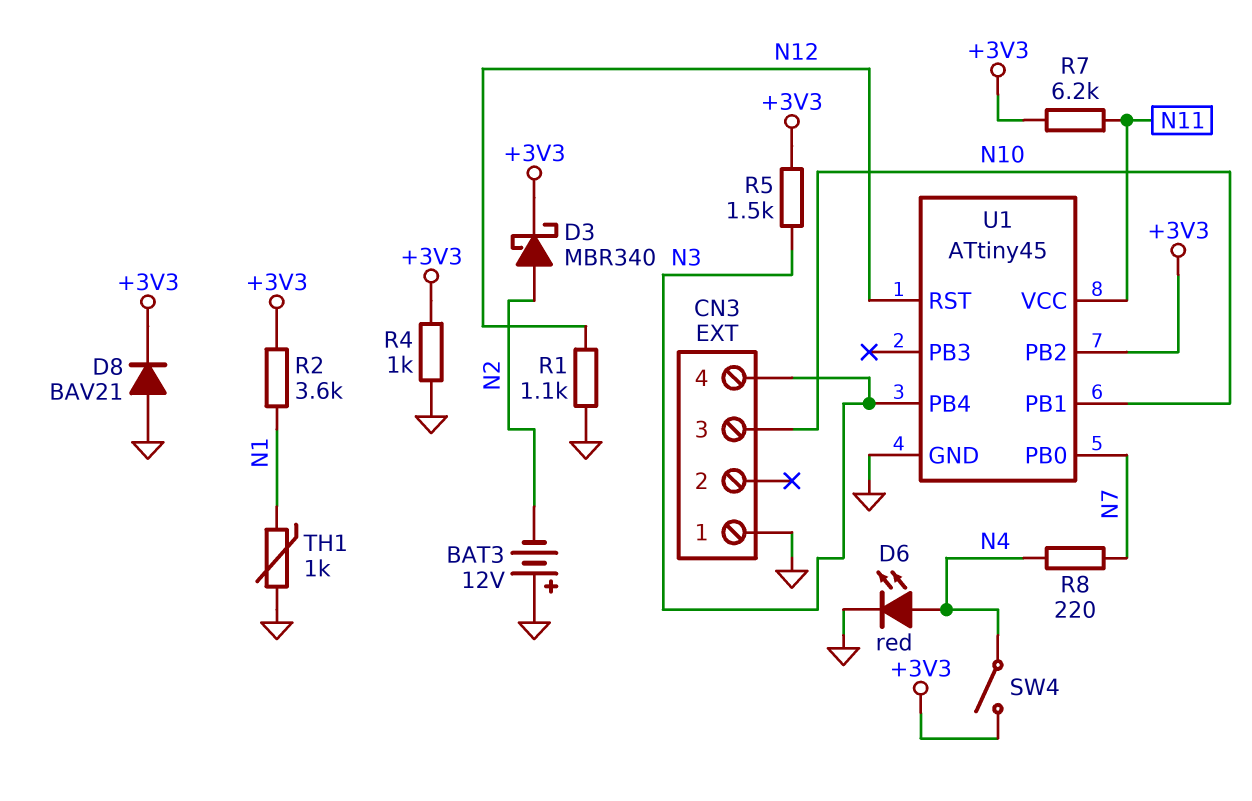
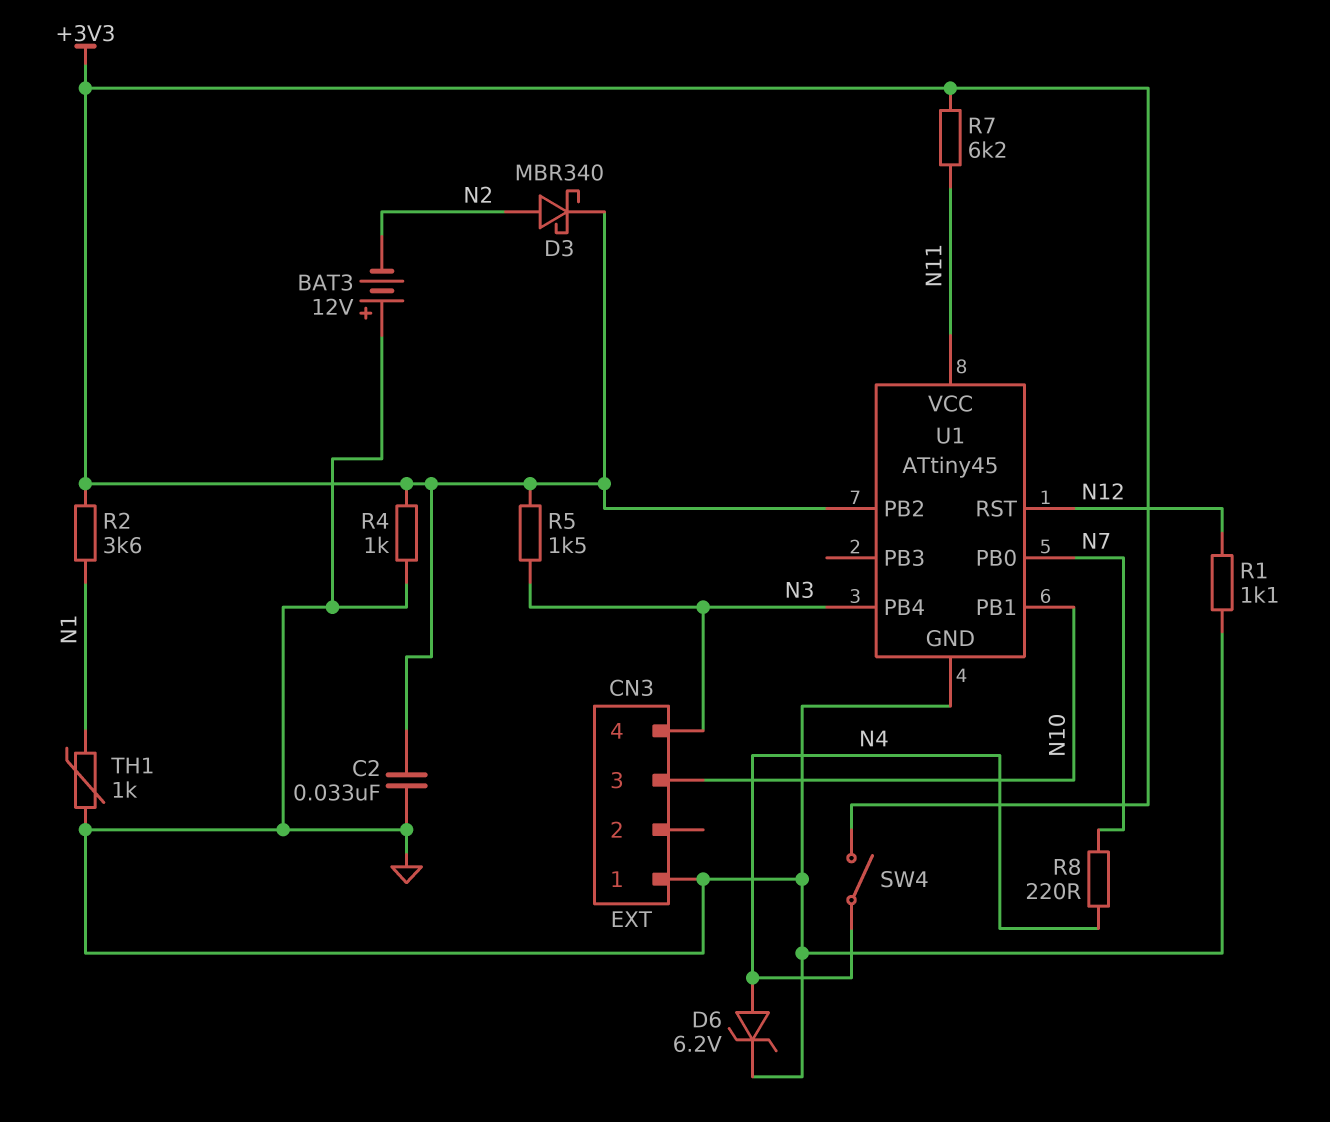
C2: none -> 33nF (+3V3, GND)
D6: LED red (A N4, K GND) -> zener 6.2V (A N4, K GND)
D8: diode BAV21 (A GND, K +3V3) -> none

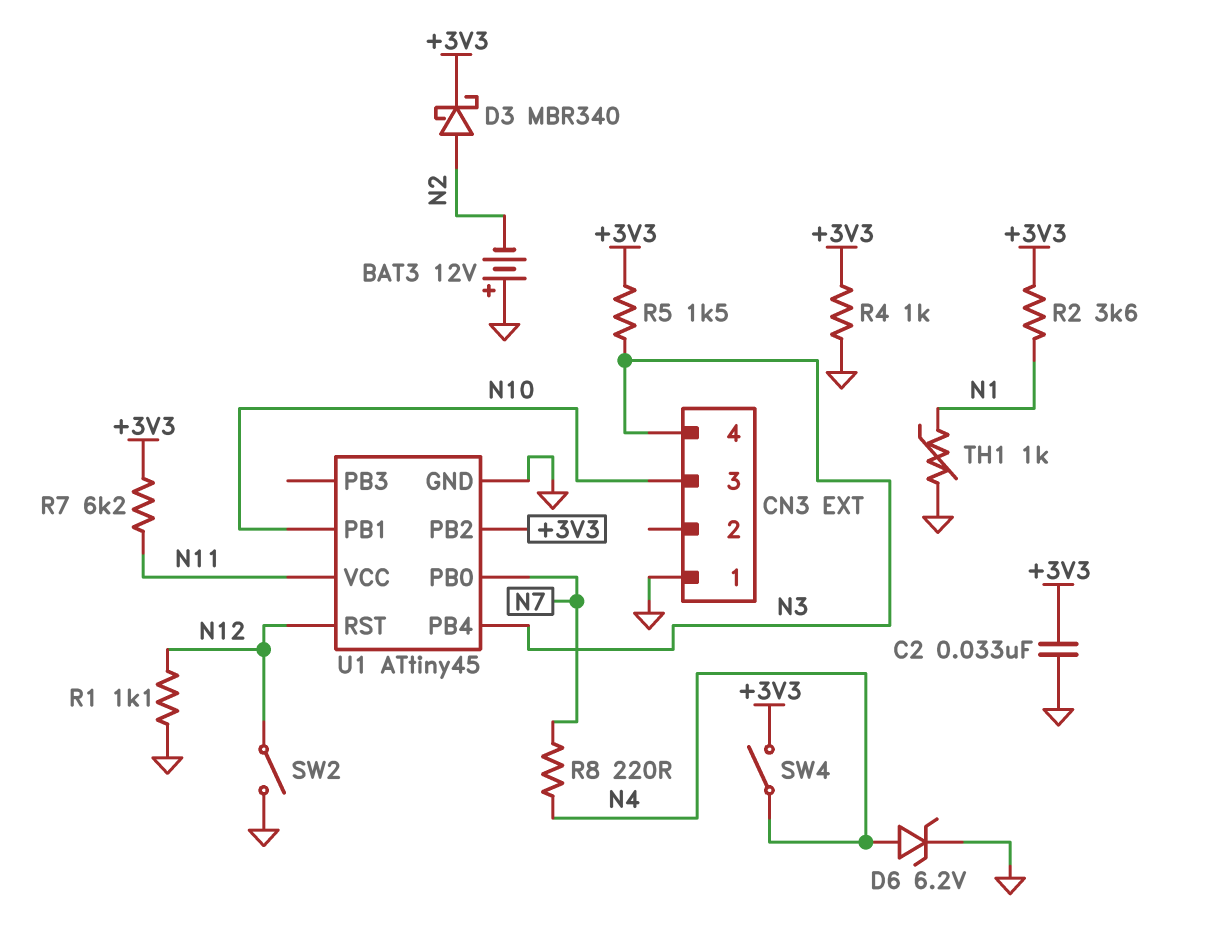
SW2: none -> switch (GND, N12)

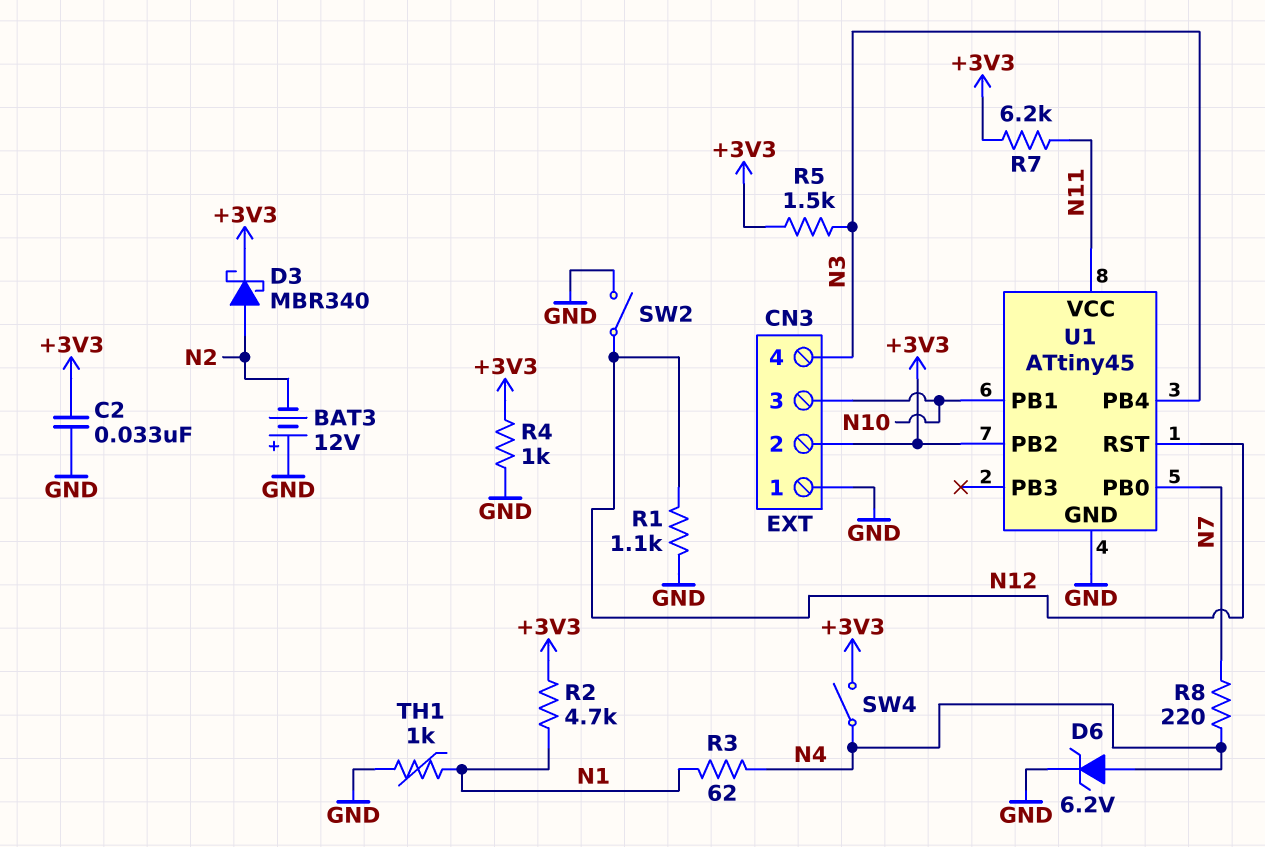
CN3 pin 2: none -> +3V3
R2: 3.6k (+3V3, N1) -> 4.7k (+3V3, N1)
R3: none -> 62 (N1, N4)

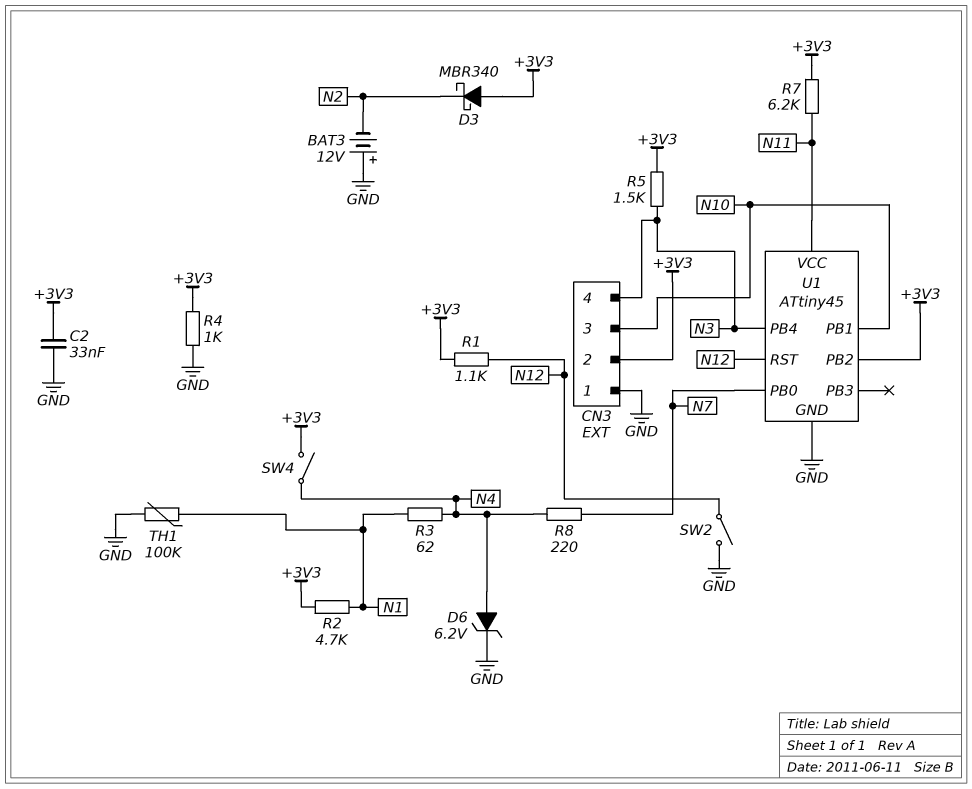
D3: schottky MBR340 (A N2, K +3V3) -> schottky MBR340 (A +3V3, K N2)
R1: 1.1k (GND, N12) -> 1.1k (+3V3, N12)
TH1: 1k (GND, N1) -> 100k (GND, N1)

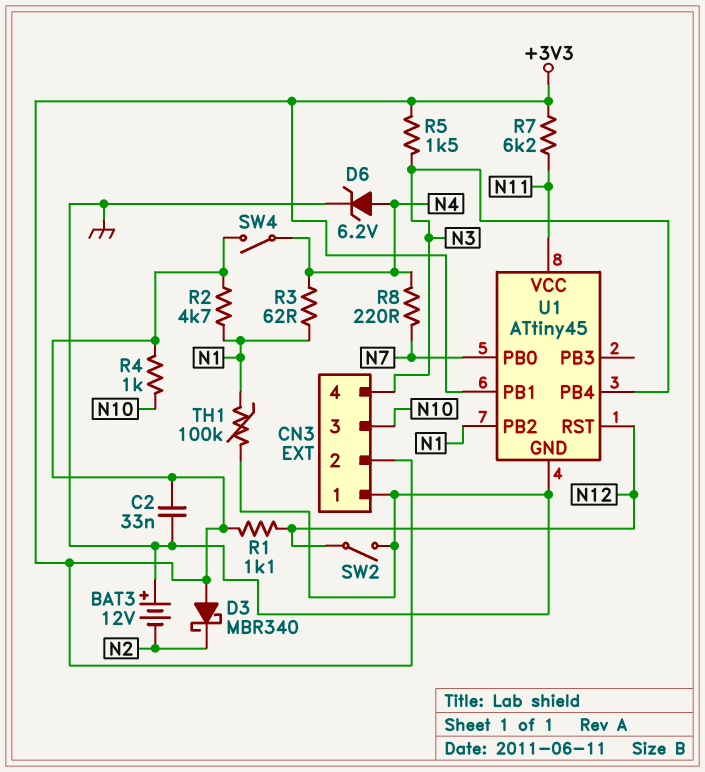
R4: 1k (+3V3, GND) -> 1k (+3V3, N10)
U1 pin PB1: N10 -> +3V3
U1 pin PB2: +3V3 -> N1

